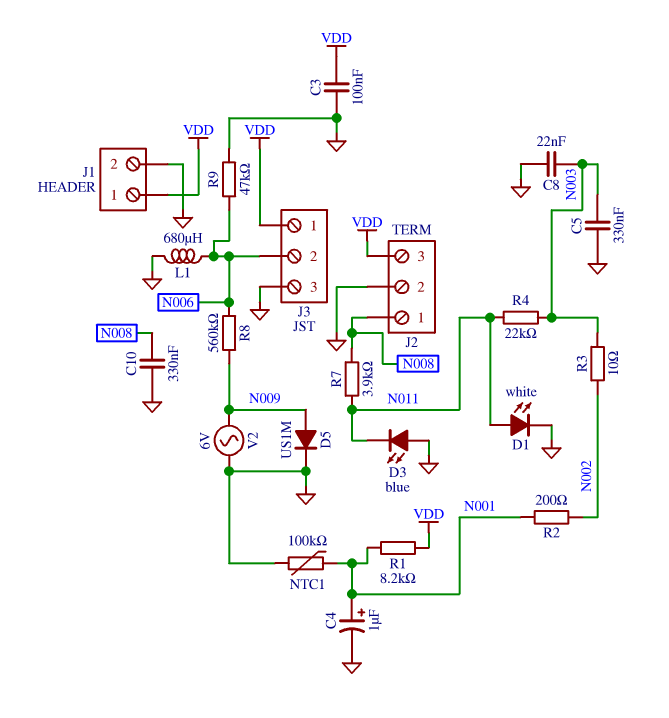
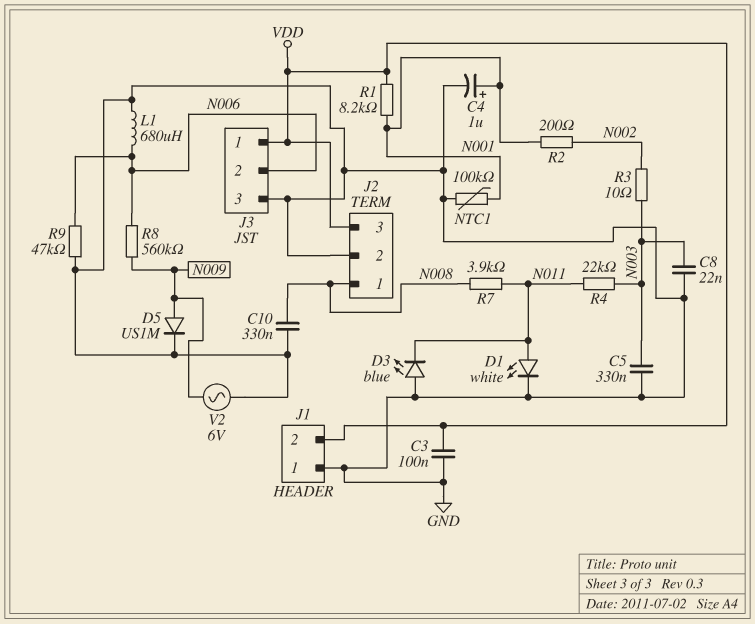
J1 pin 1: VDD -> GND
J1 pin 2: GND -> VDD

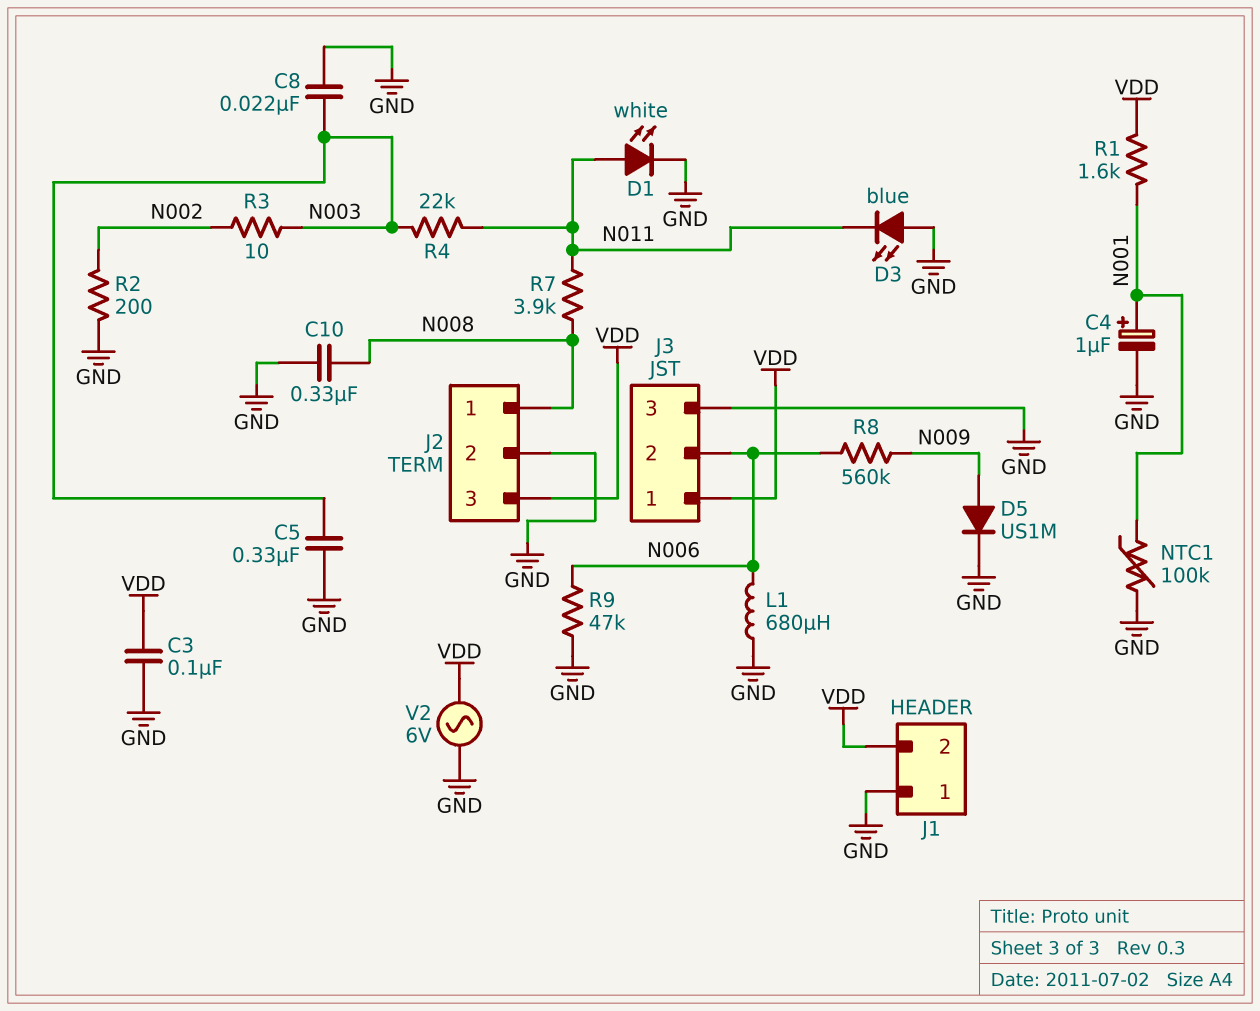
R1: 8.2k (N001, VDD) -> 1.6k (N001, VDD)
R2: 200 (N001, N002) -> 200 (GND, N002)
V2: AC 6V (GND, N009) -> AC 6V (GND, VDD)

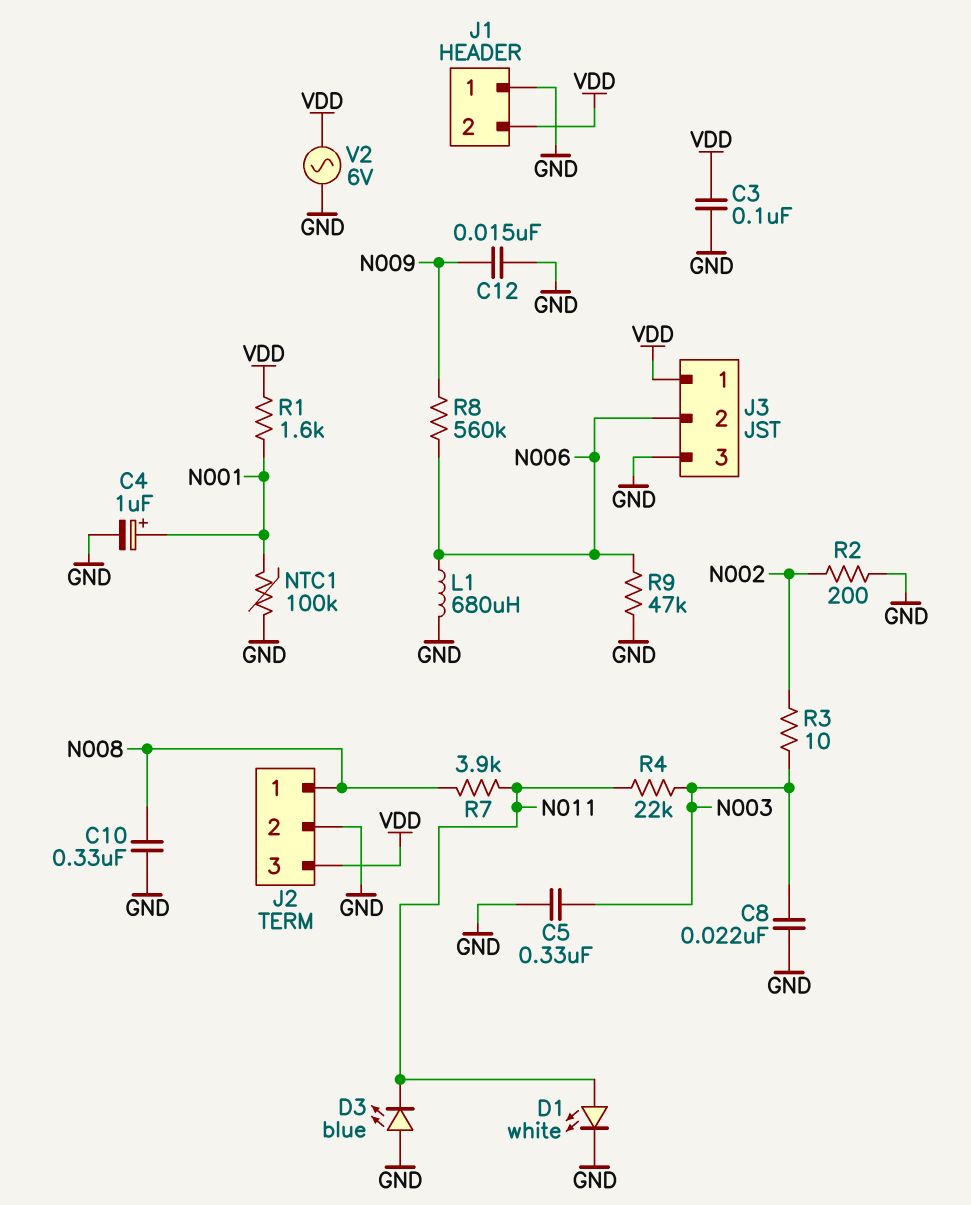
C12: none -> 15nF (GND, N009)
D5: diode US1M (A N009, K GND) -> none

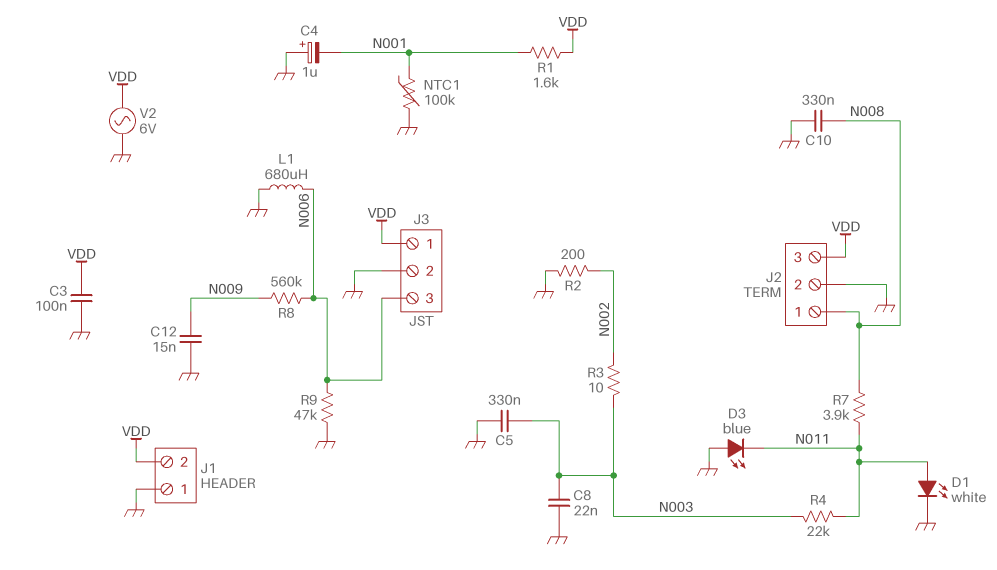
C4: 1uF (plus N001, minus GND) -> 1uF (plus GND, minus N001)
J3 pin 2: N006 -> GND
J3 pin 3: GND -> N006

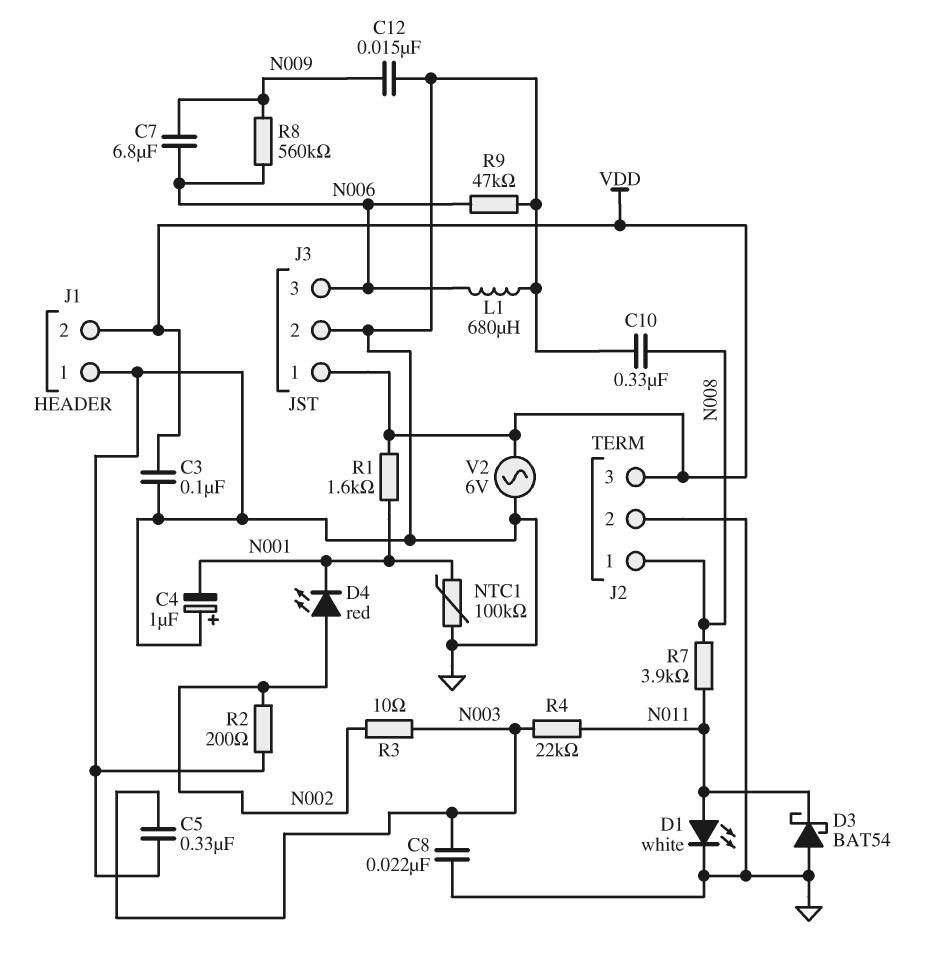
C7: none -> 6.8uF (N006, N009)
D3: LED blue (A GND, K N011) -> schottky BAT54 (A GND, K N011)
D4: none -> LED red (A N002, K N001)

